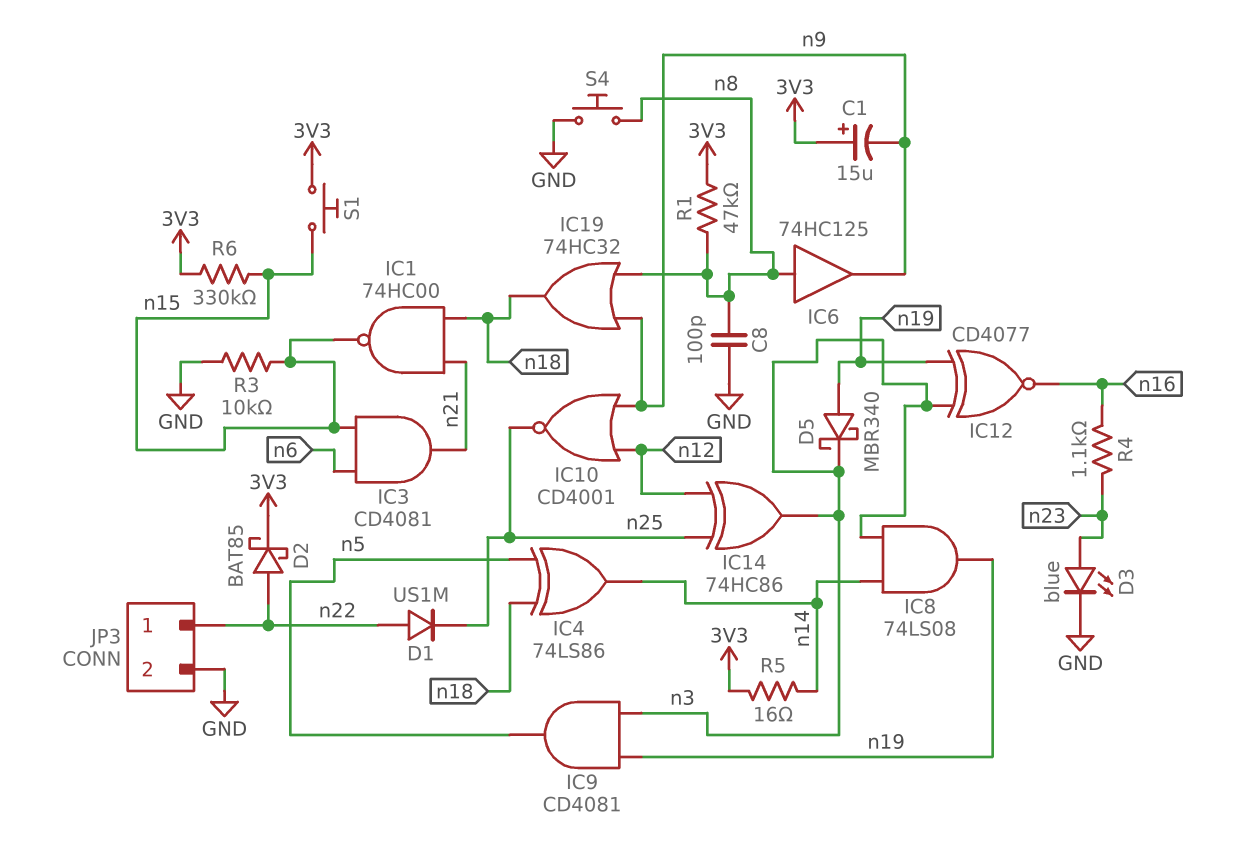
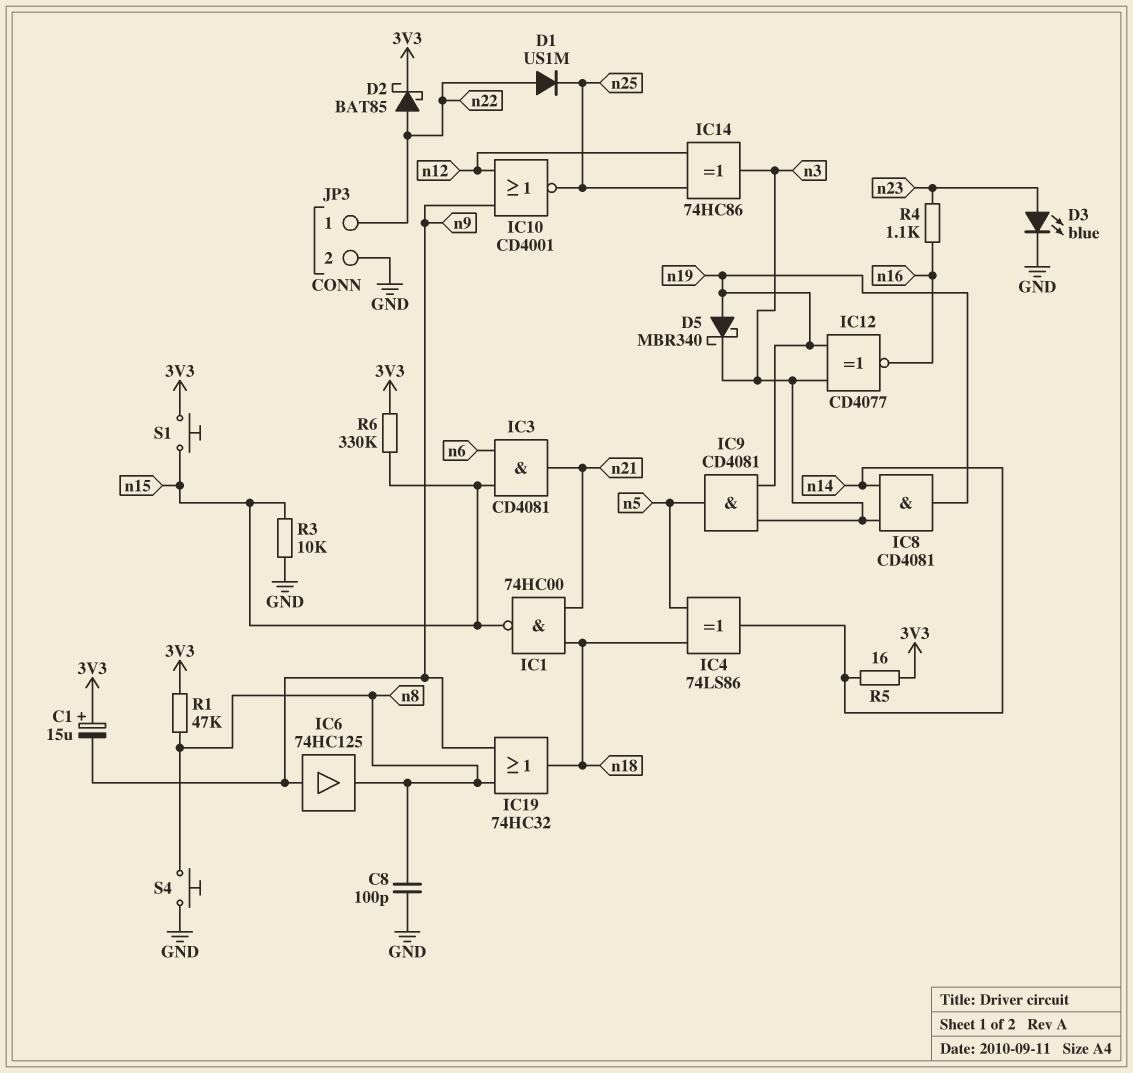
IC6: buffer 74HC125 (in n8, out n9) -> buffer 74HC125 (in n9, out n8)
IC8: AND 74LS08 (in n3, in n14, out n19) -> AND CD4081 (in n3, in n14, out n19)

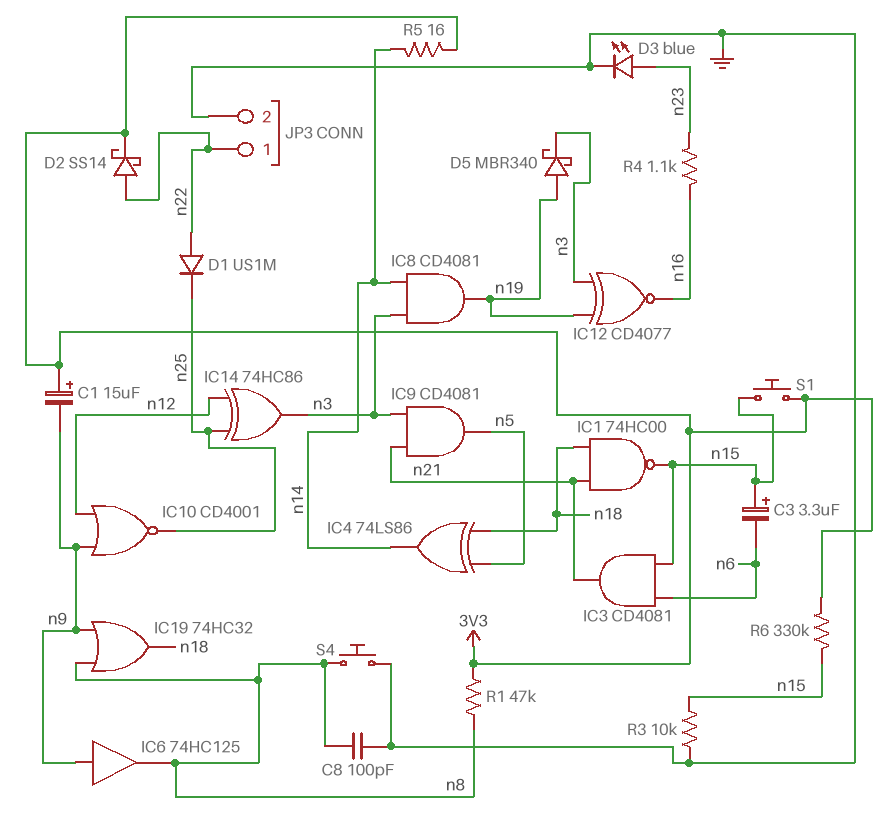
C3: none -> 3.3uF (plus n15, minus n6)
D2: schottky BAT85 (A n22, K 3V3) -> schottky SS14 (A n22, K 3V3)
IC9: AND CD4081 (in n3, in n19, out n5) -> AND CD4081 (in n3, in n21, out n5)

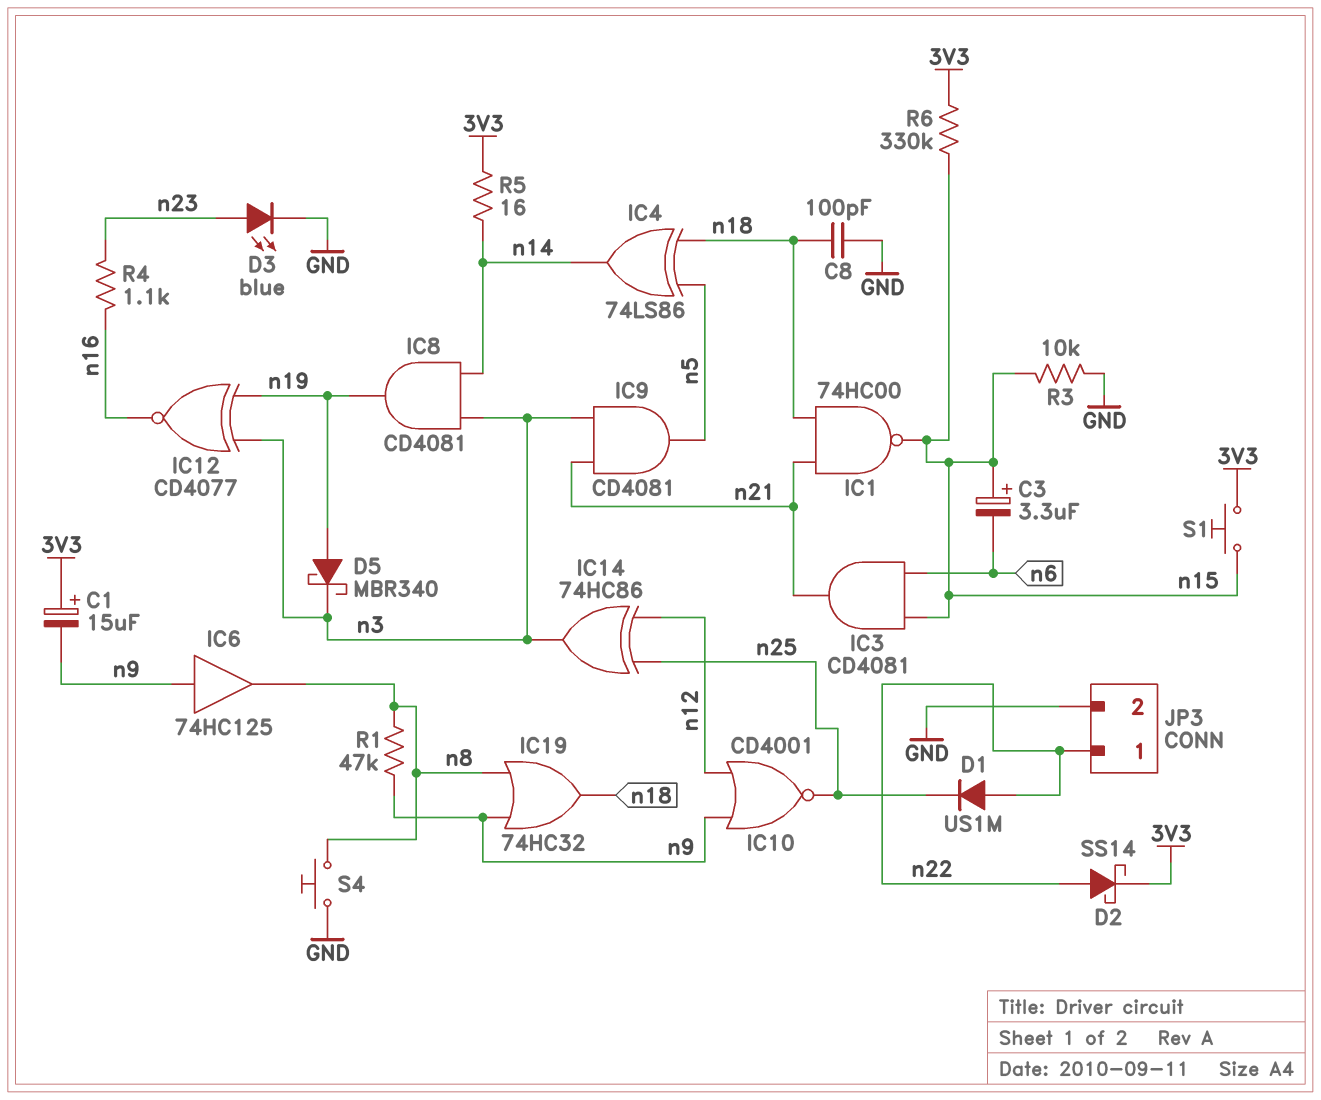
C8: 100pF (GND, n8) -> 100pF (GND, n18)
R1: 47k (3V3, n8) -> 47k (n8, n9)

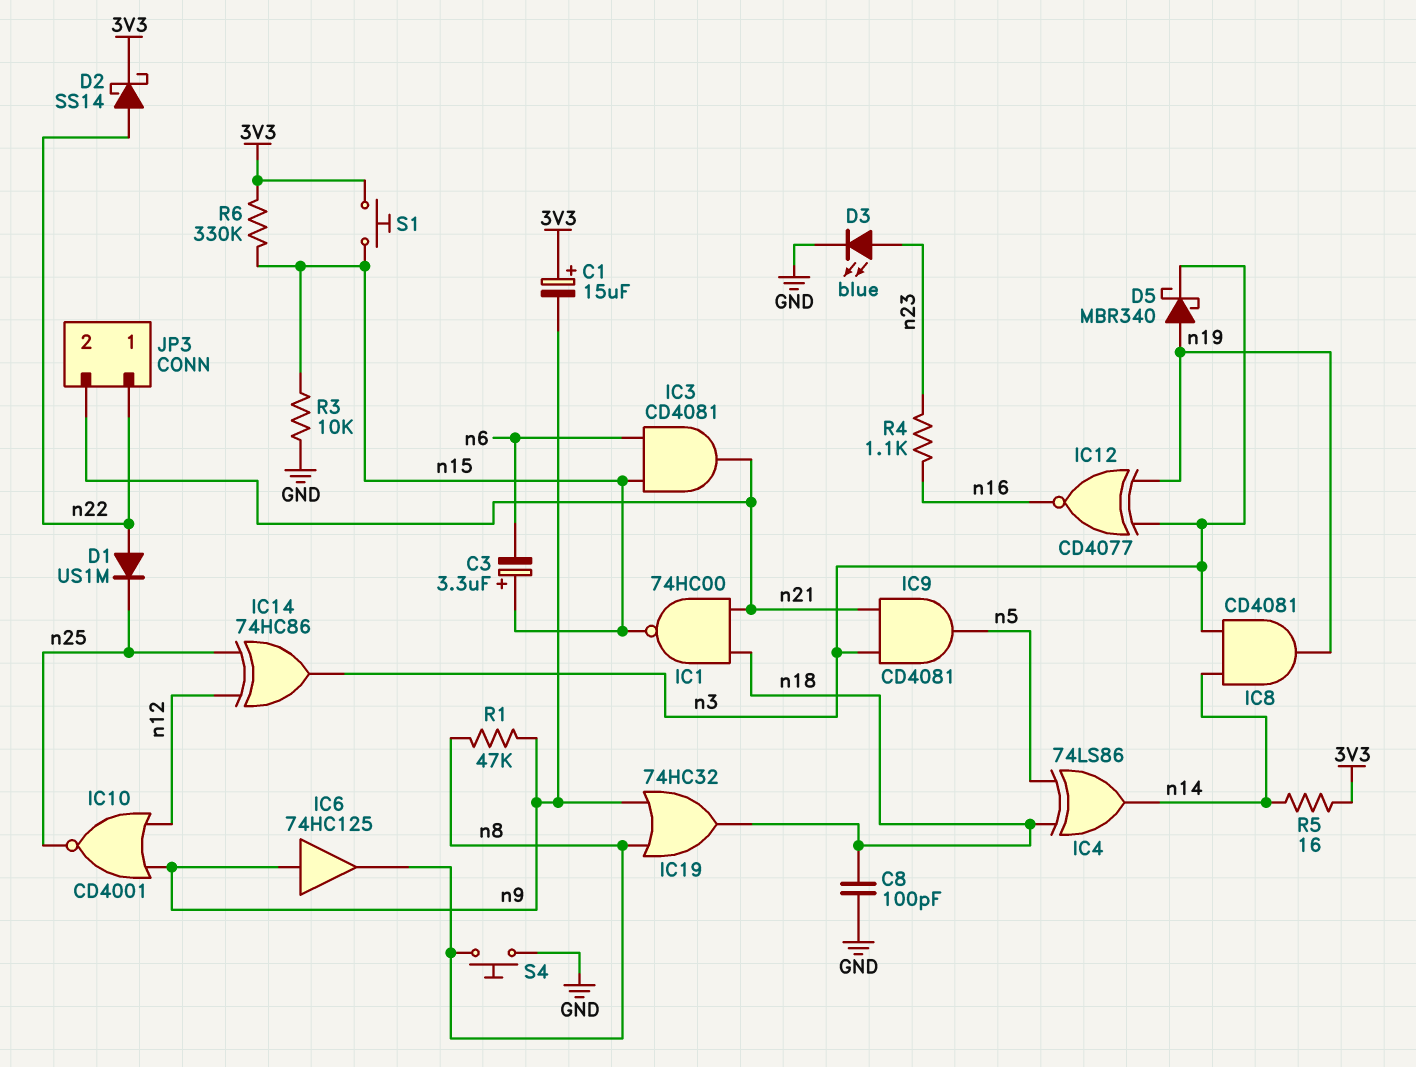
JP3 pin 2: GND -> n21

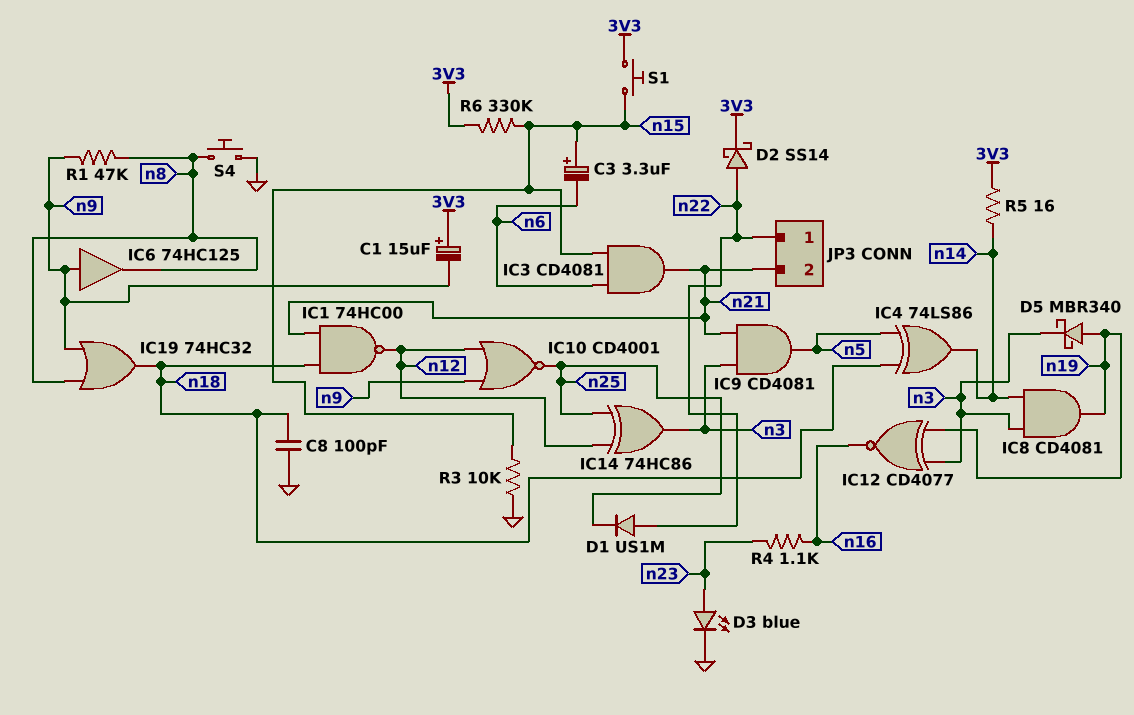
IC1: NAND 74HC00 (in n18, in n21, out n15) -> NAND 74HC00 (in n18, in n21, out n12)

